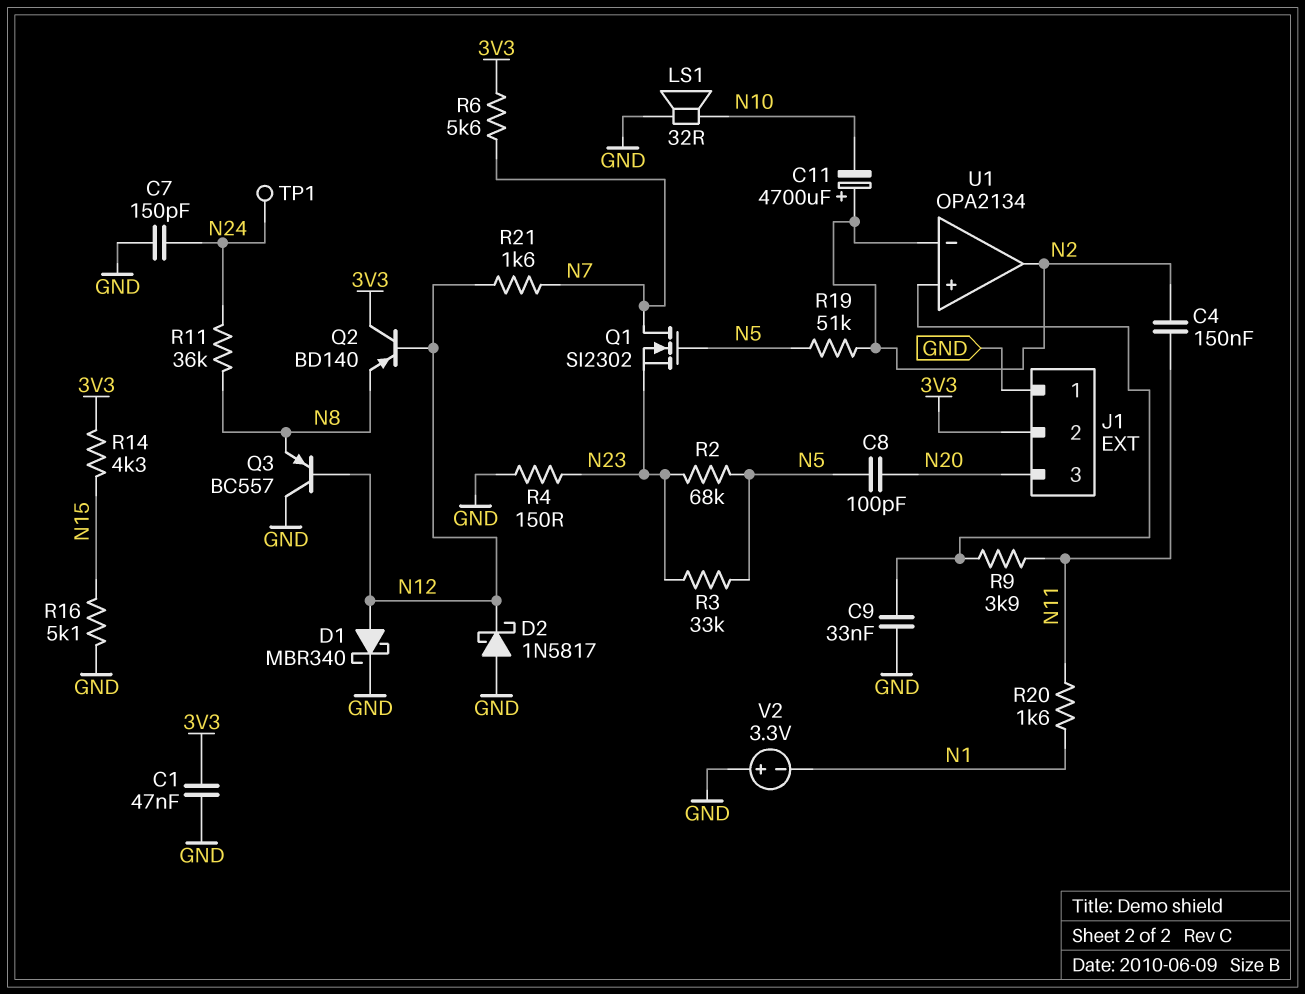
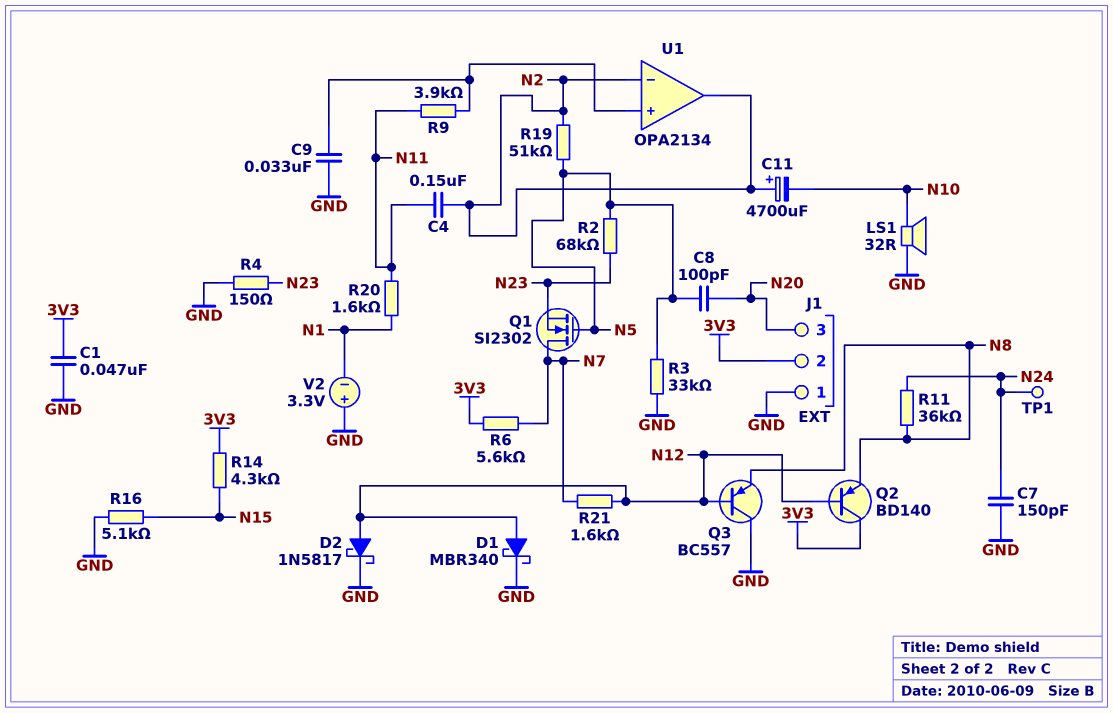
D2: schottky 1N5817 (A GND, K N12) -> schottky 1N5817 (A N12, K GND)
R3: 33k (N5, N23) -> 33k (GND, N5)

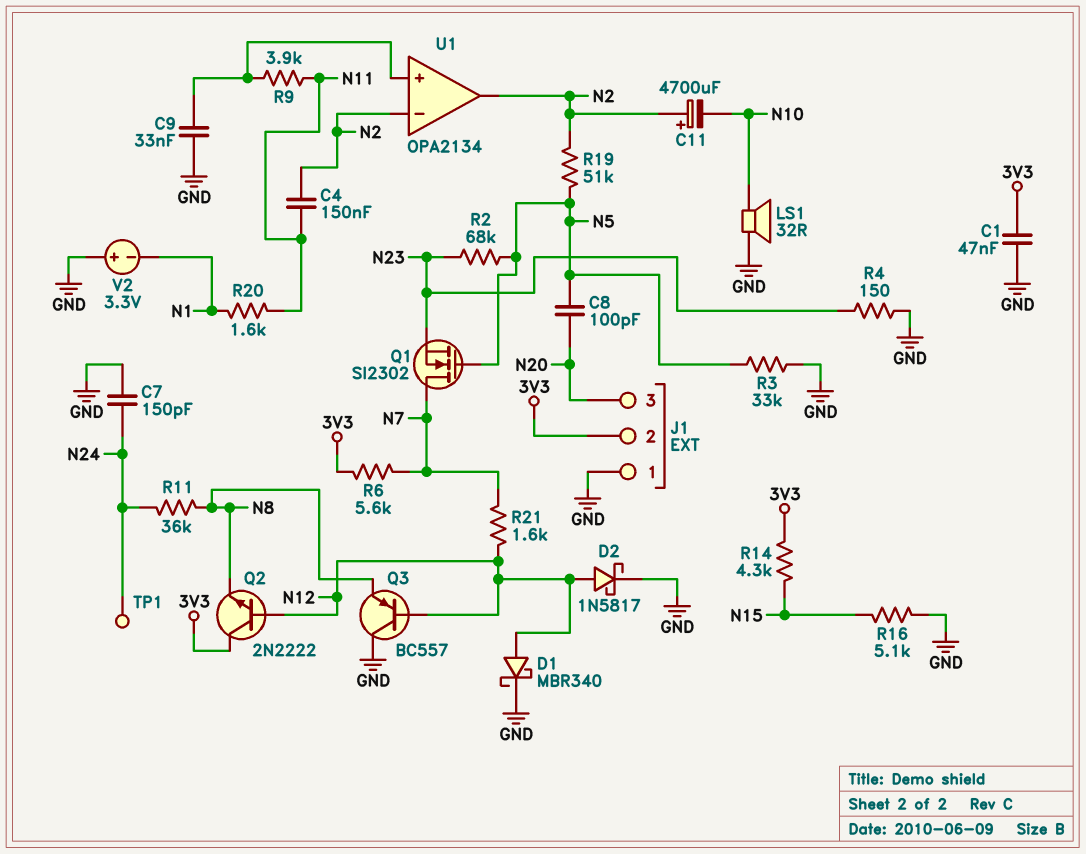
Q2: PNP BD140 (B N12, C 3V3, E N8) -> NPN 2N2222 (B N12, C 3V3, E N8)

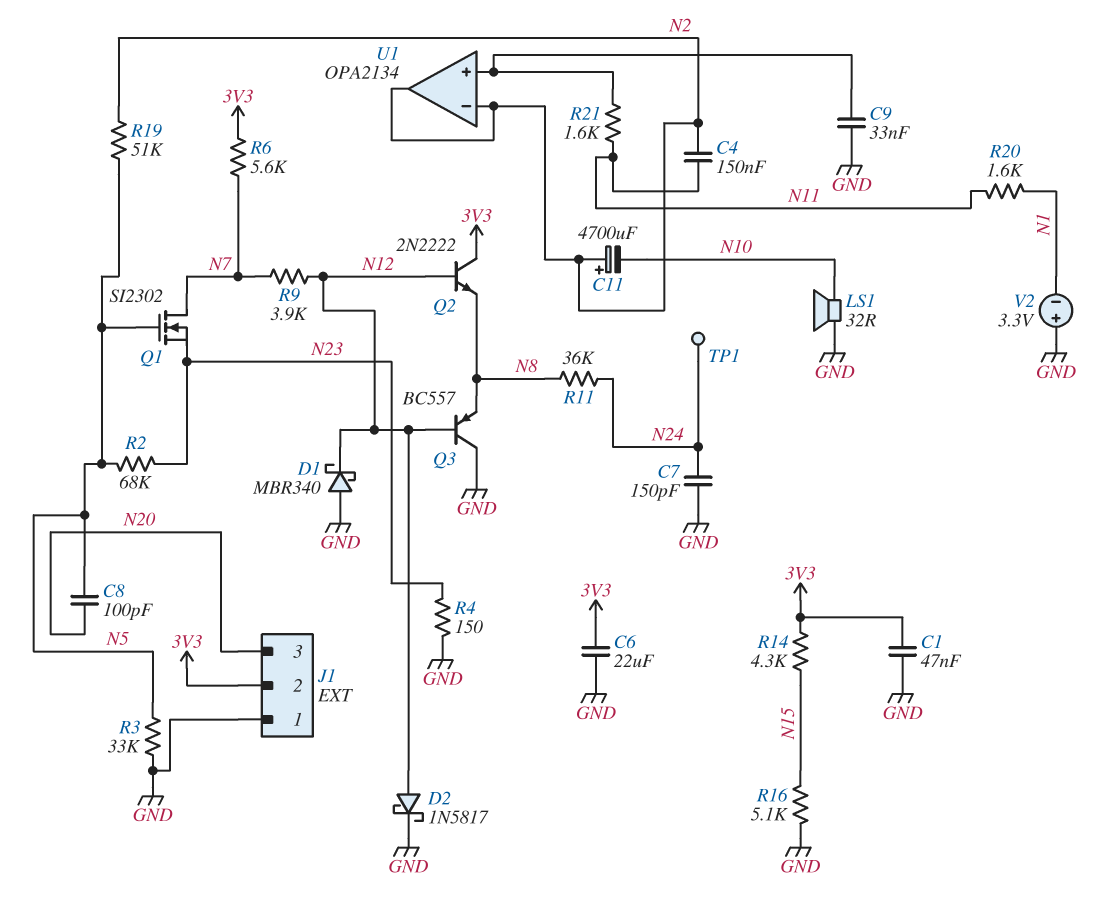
C6: none -> 22uF (3V3, GND)
D1: schottky MBR340 (A N12, K GND) -> schottky MBR340 (A GND, K N12)
R9: 3.9k (N11, U1/in+) -> 3.9k (N7, N12)
R21: 1.6k (N7, N12) -> 1.6k (N11, U1/in+)

